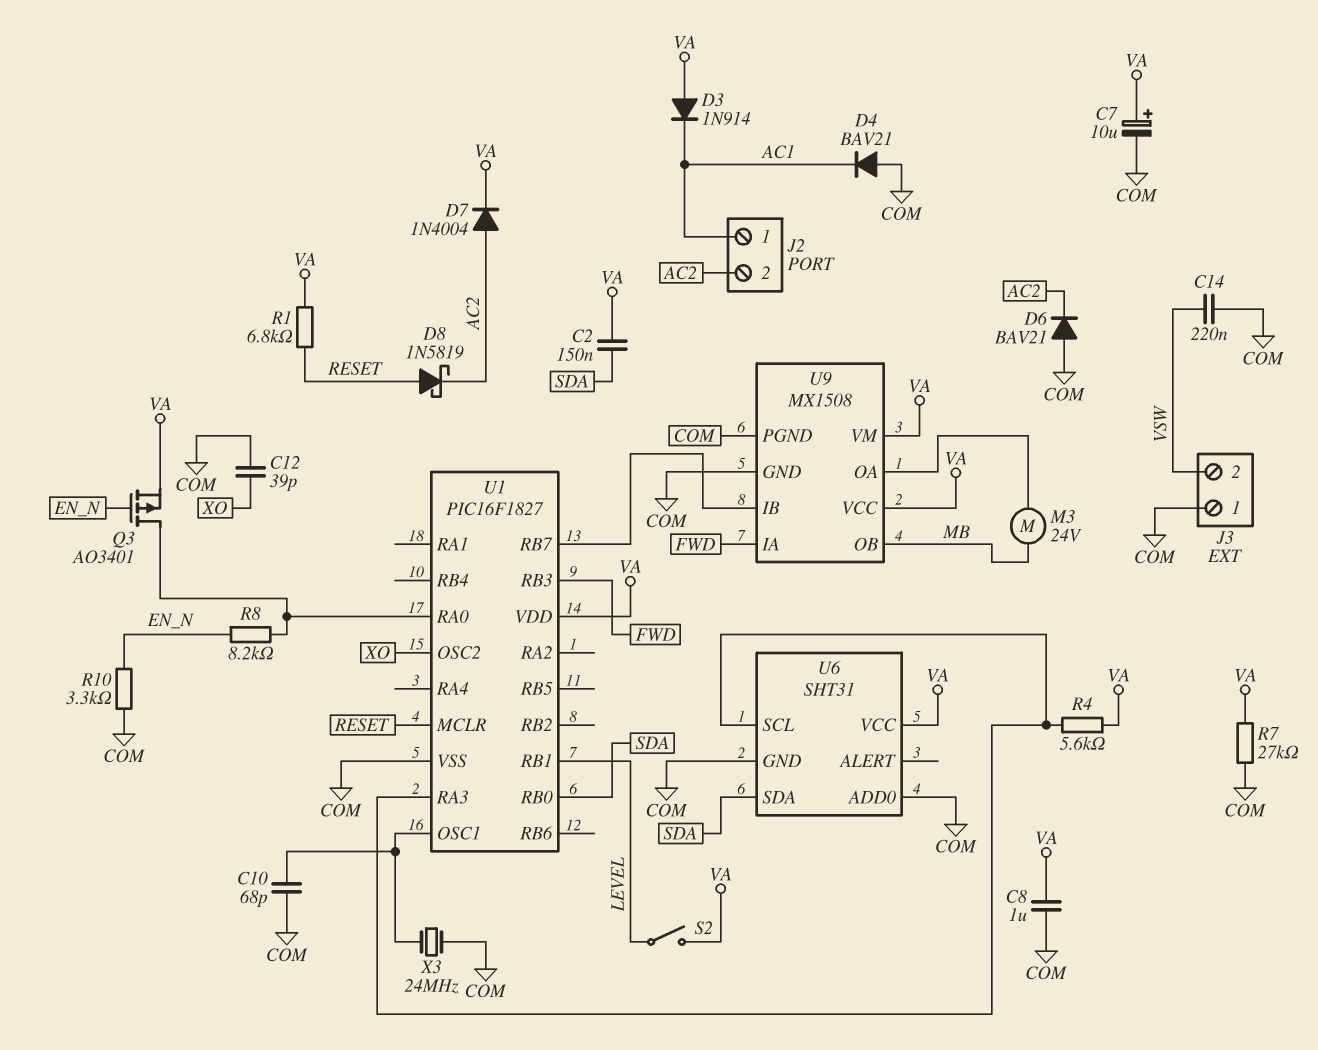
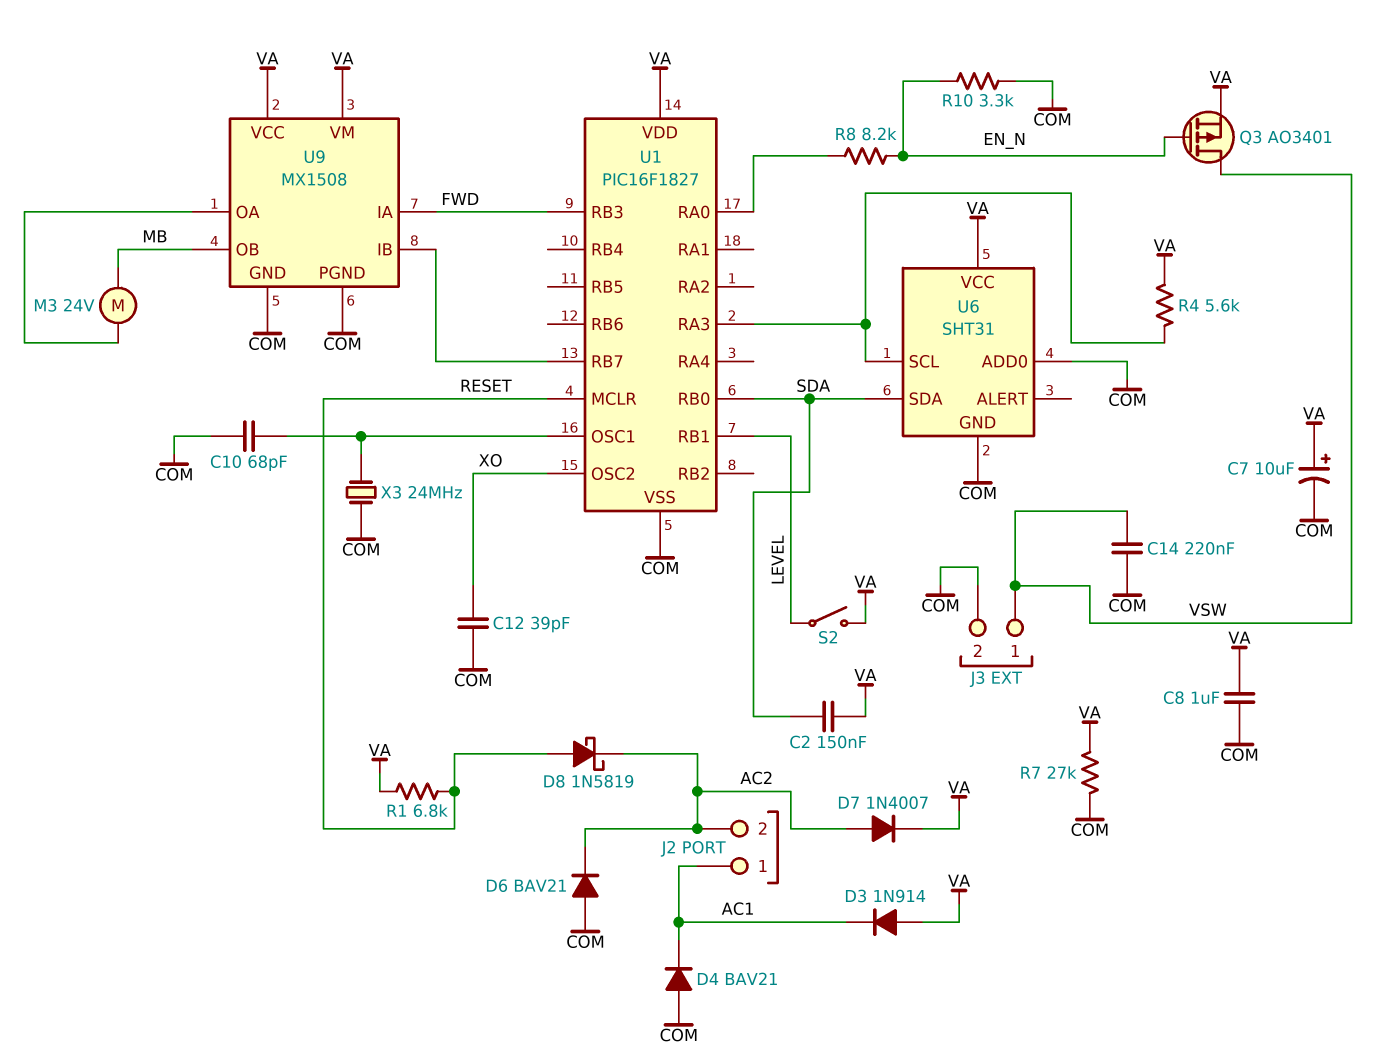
D7: diode 1N4004 (A AC2, K VA) -> diode 1N4007 (A AC2, K VA)
J3 pin 1: COM -> VSW
J3 pin 2: VSW -> COM
Q3: PMOS AO3401 (G EN_N, D U1/RA0, S VA) -> PMOS AO3401 (G EN_N, D VSW, S VA)

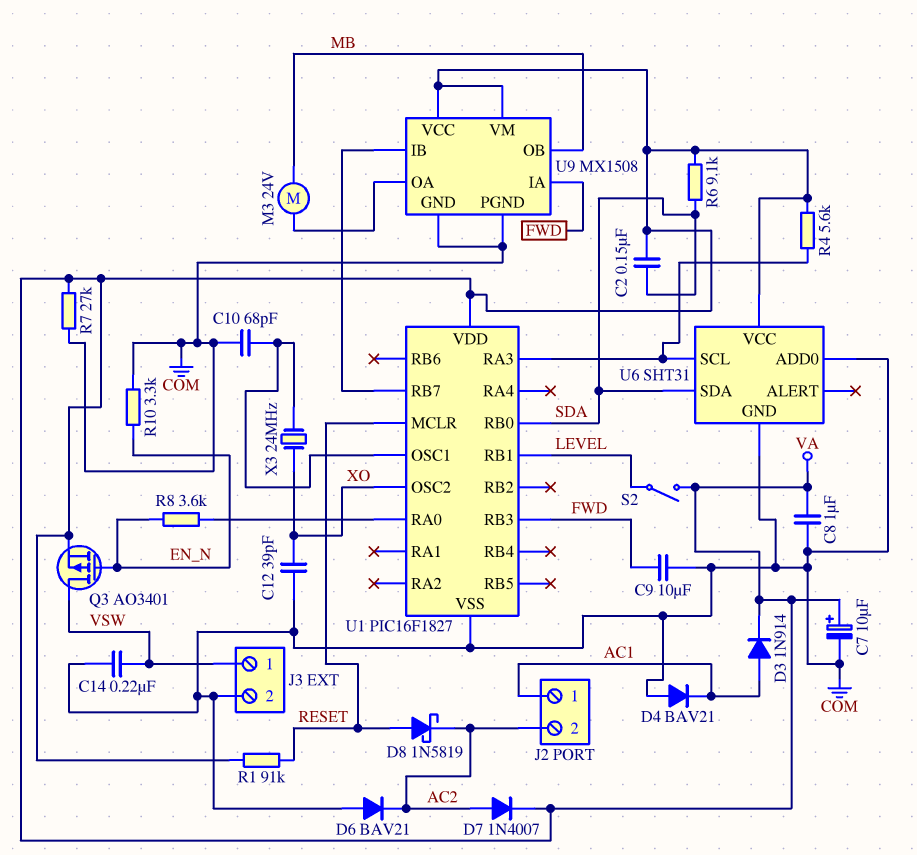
C9: none -> 10uF (COM, FWD)
D3: diode 1N914 (A VA, K AC1) -> diode 1N914 (A AC1, K VA)
R1: 6.8k (RESET, VA) -> 91k (RESET, VA)
R6: none -> 9.1k (SDA, VA)
R8: 8.2k (EN_N, U1/RA0) -> 3.6k (EN_N, U1/RA0)
X3: 24MHz (COM, U1/OSC1) -> 24MHz (U1/OSC1, XO)

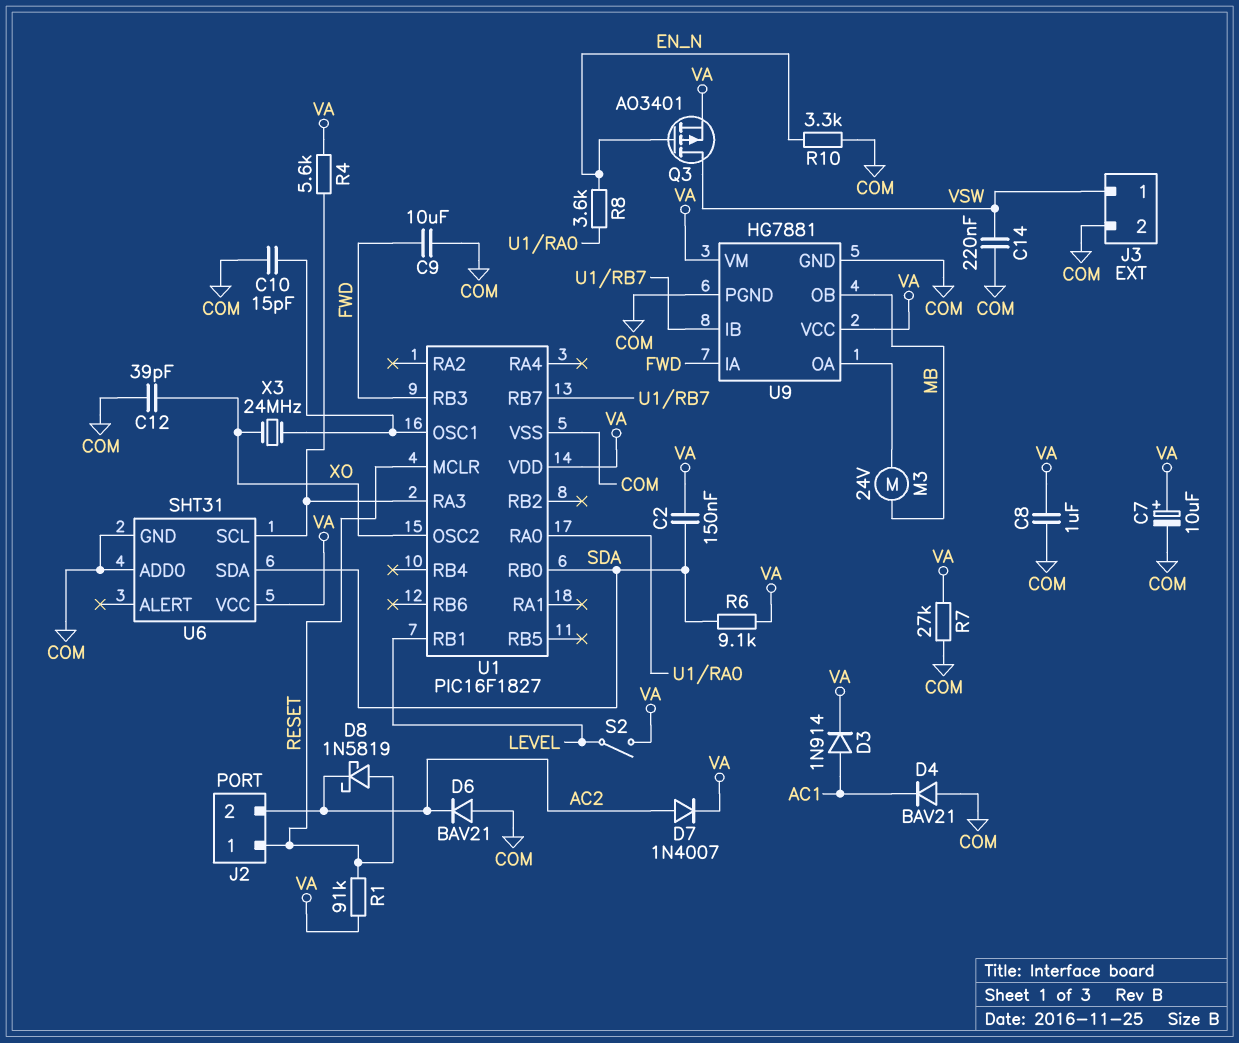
C10: 68pF (COM, U1/OSC1) -> 15pF (COM, U1/OSC1)
J2 pin 1: AC1 -> RESET
U9: MX1508 -> HG7881

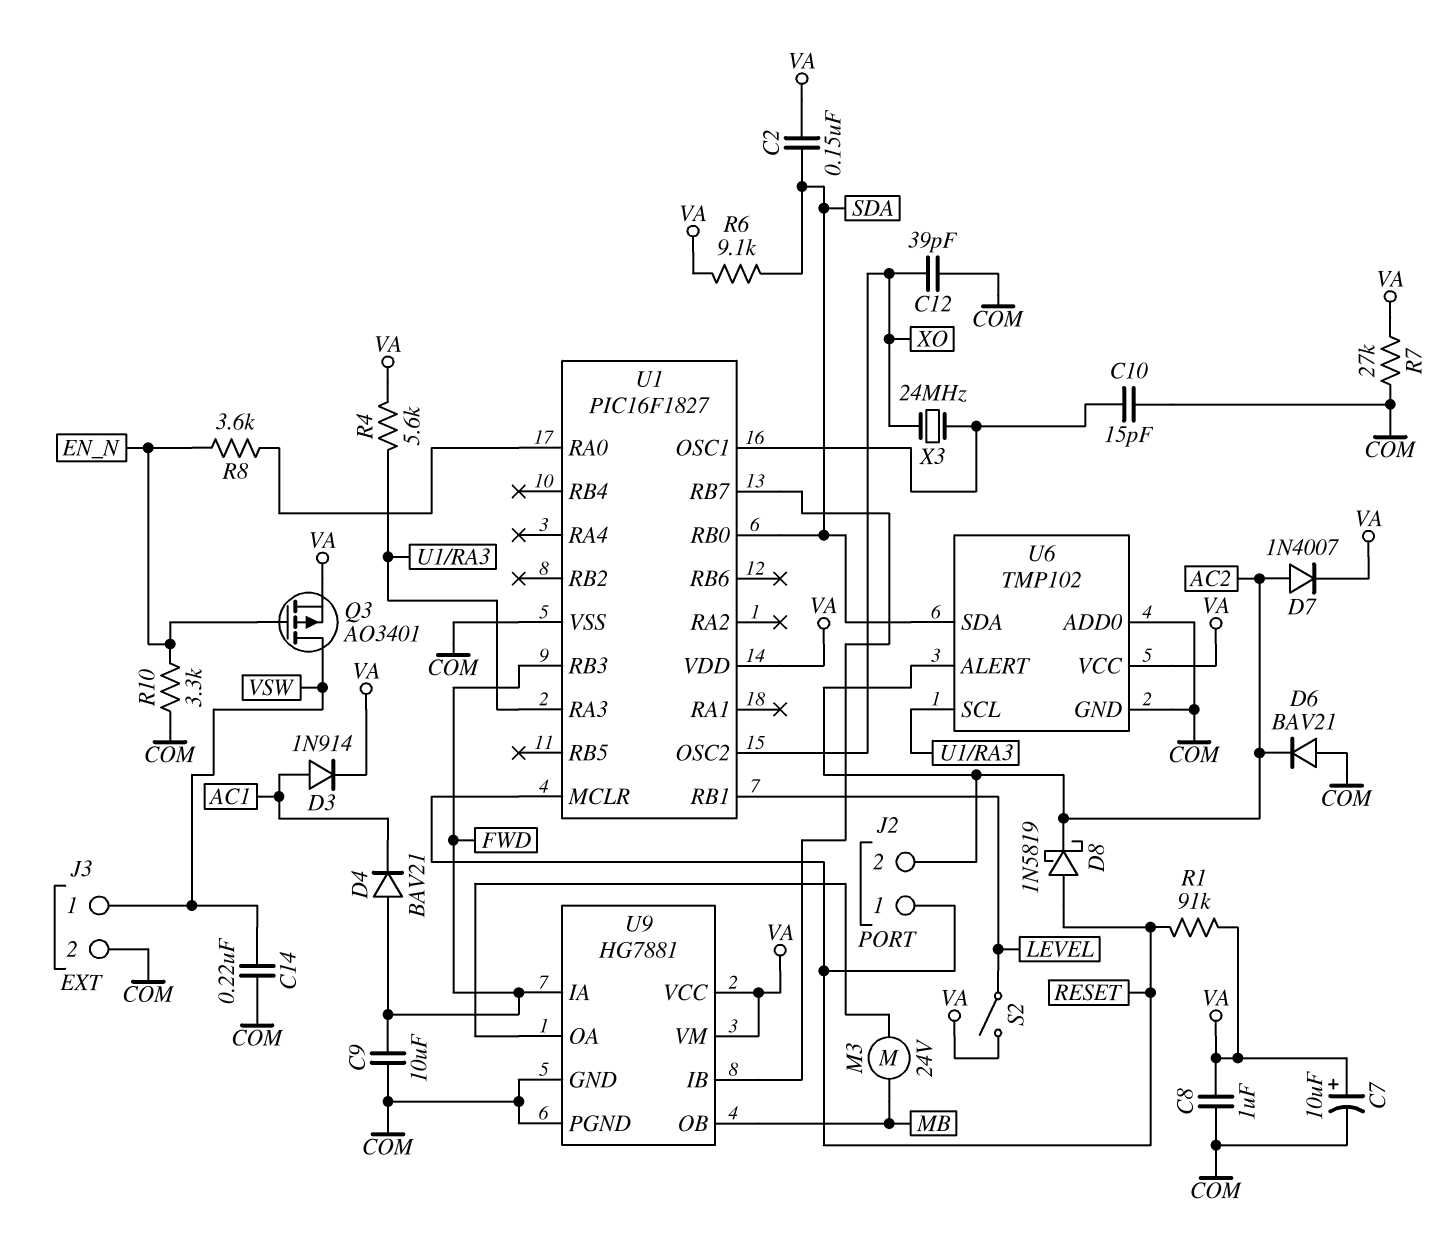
D4: diode BAV21 (A COM, K AC1) -> diode BAV21 (A FWD, K AC1)
U6: SHT31 -> TMP102
U6 pin ALERT: none -> AC2

